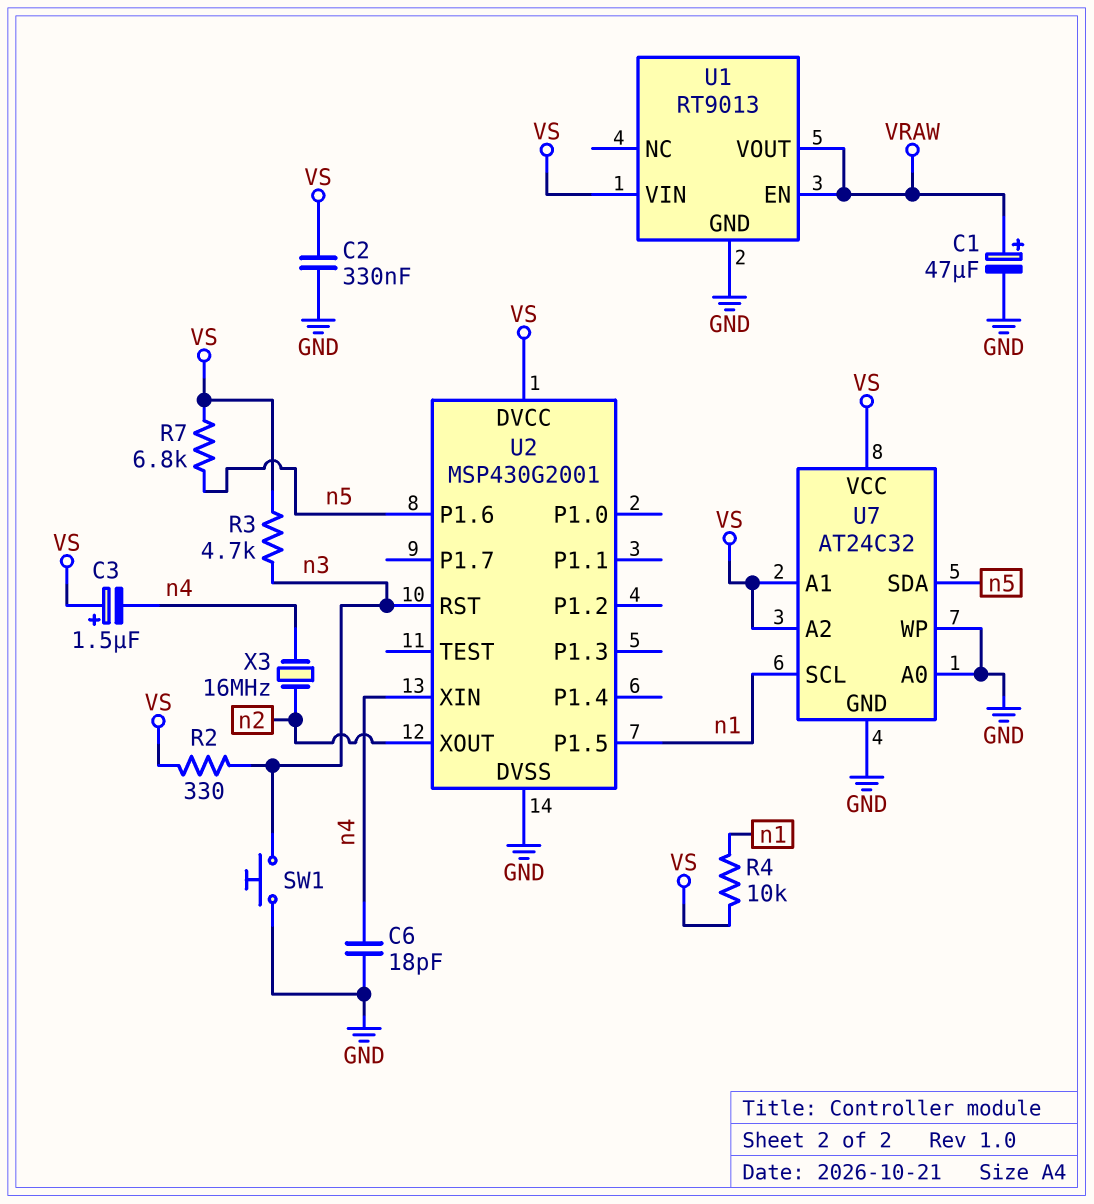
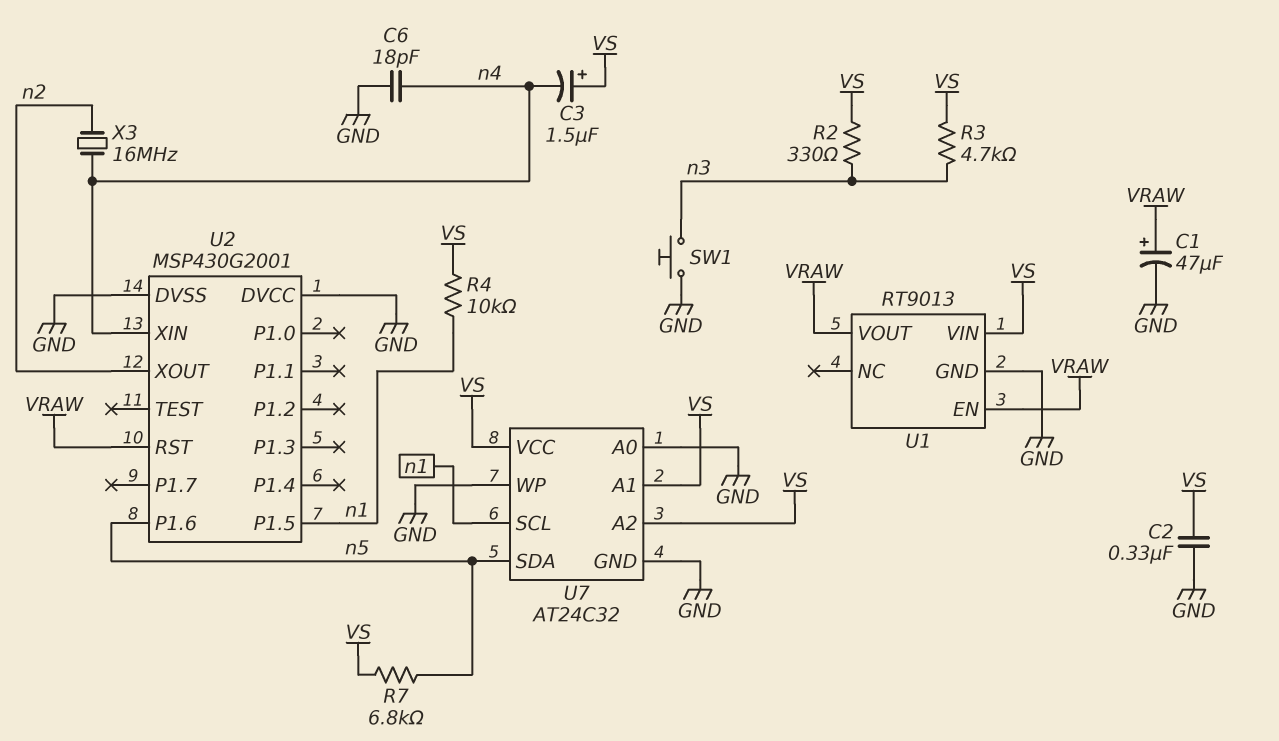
U2 pin DVCC: VS -> GND
U2 pin RST: n3 -> VRAW

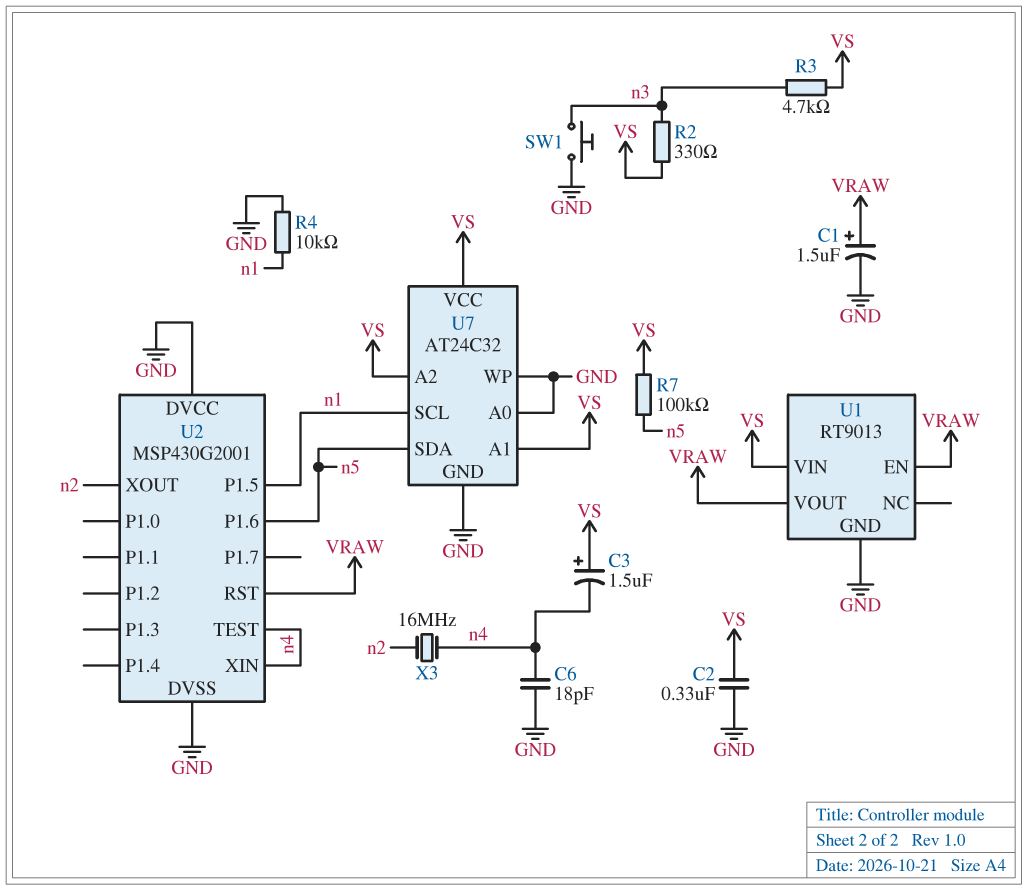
C1: 47uF (plus VRAW, minus GND) -> 1.5uF (plus VRAW, minus GND)
R4: 10k (VS, n1) -> 10k (GND, n1)
R7: 6.8k (VS, n5) -> 100k (VS, n5)
U2 pin TEST: none -> n4

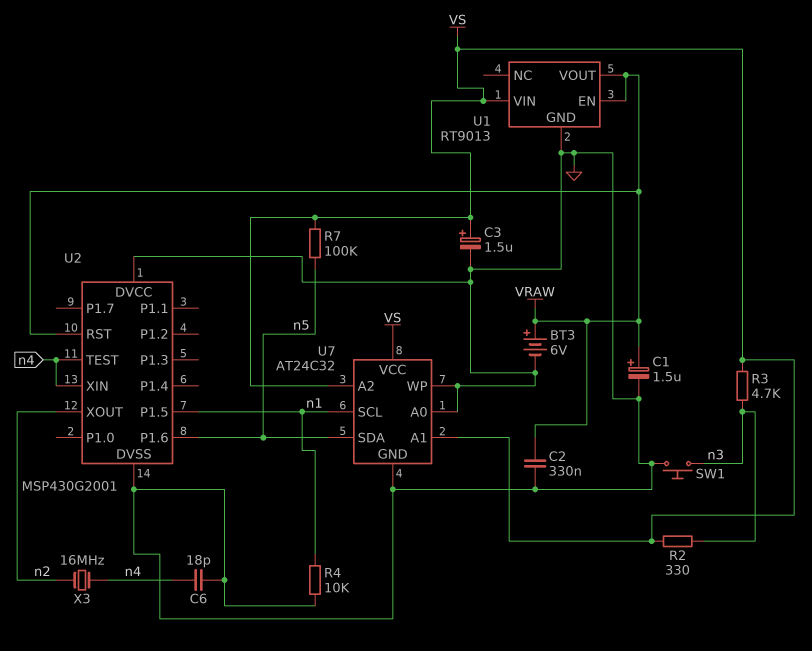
BT3: none -> 6V (plus VRAW, minus GND)
C2: 330nF (GND, VS) -> 330nF (GND, VRAW)
C3: 1.5uF (plus VS, minus n4) -> 1.5uF (plus VS, minus GND)

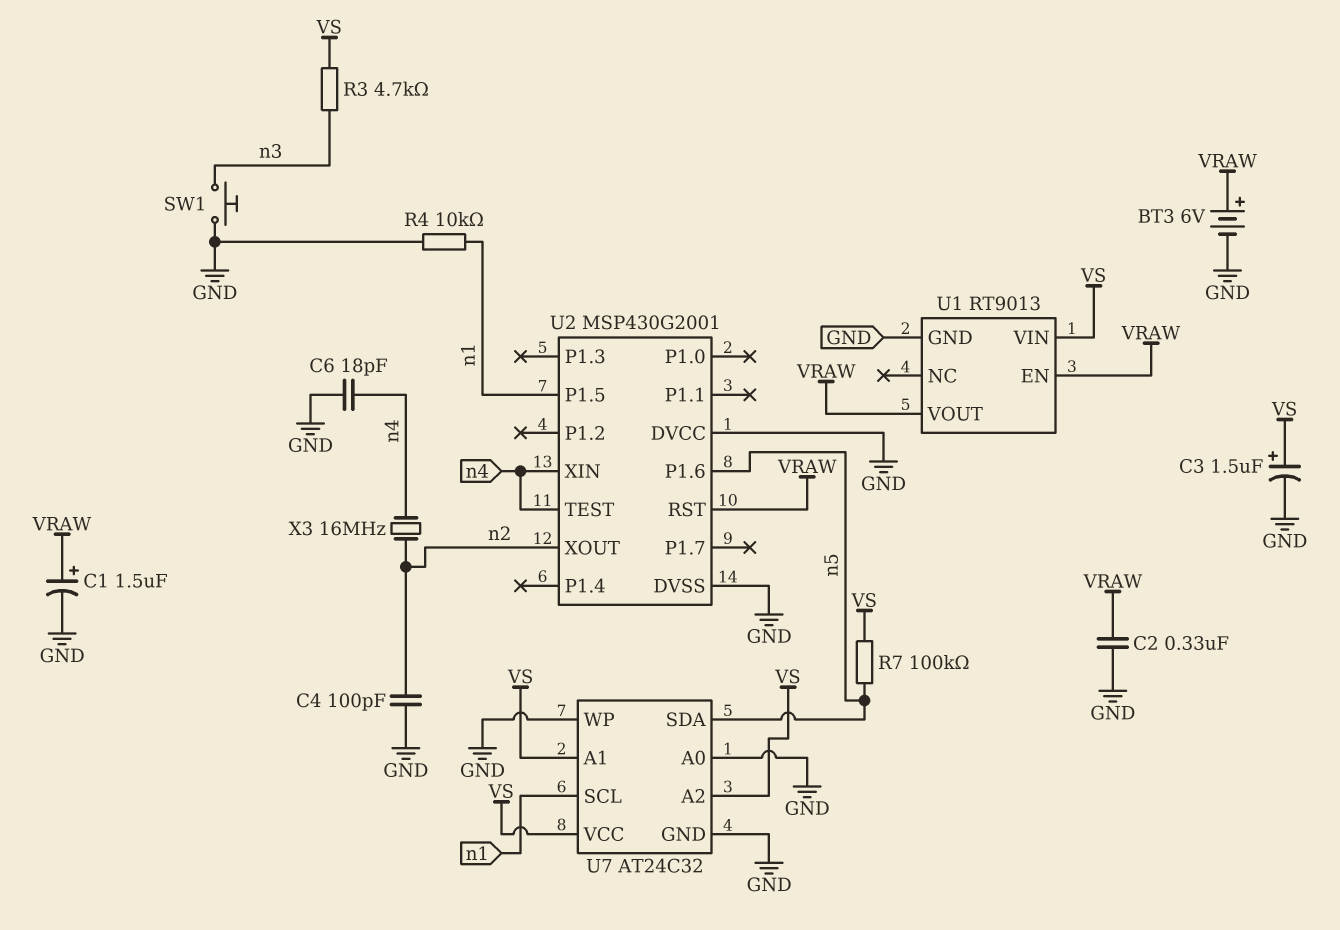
C4: none -> 100pF (GND, n2)
R2: 330 (VS, n3) -> none

